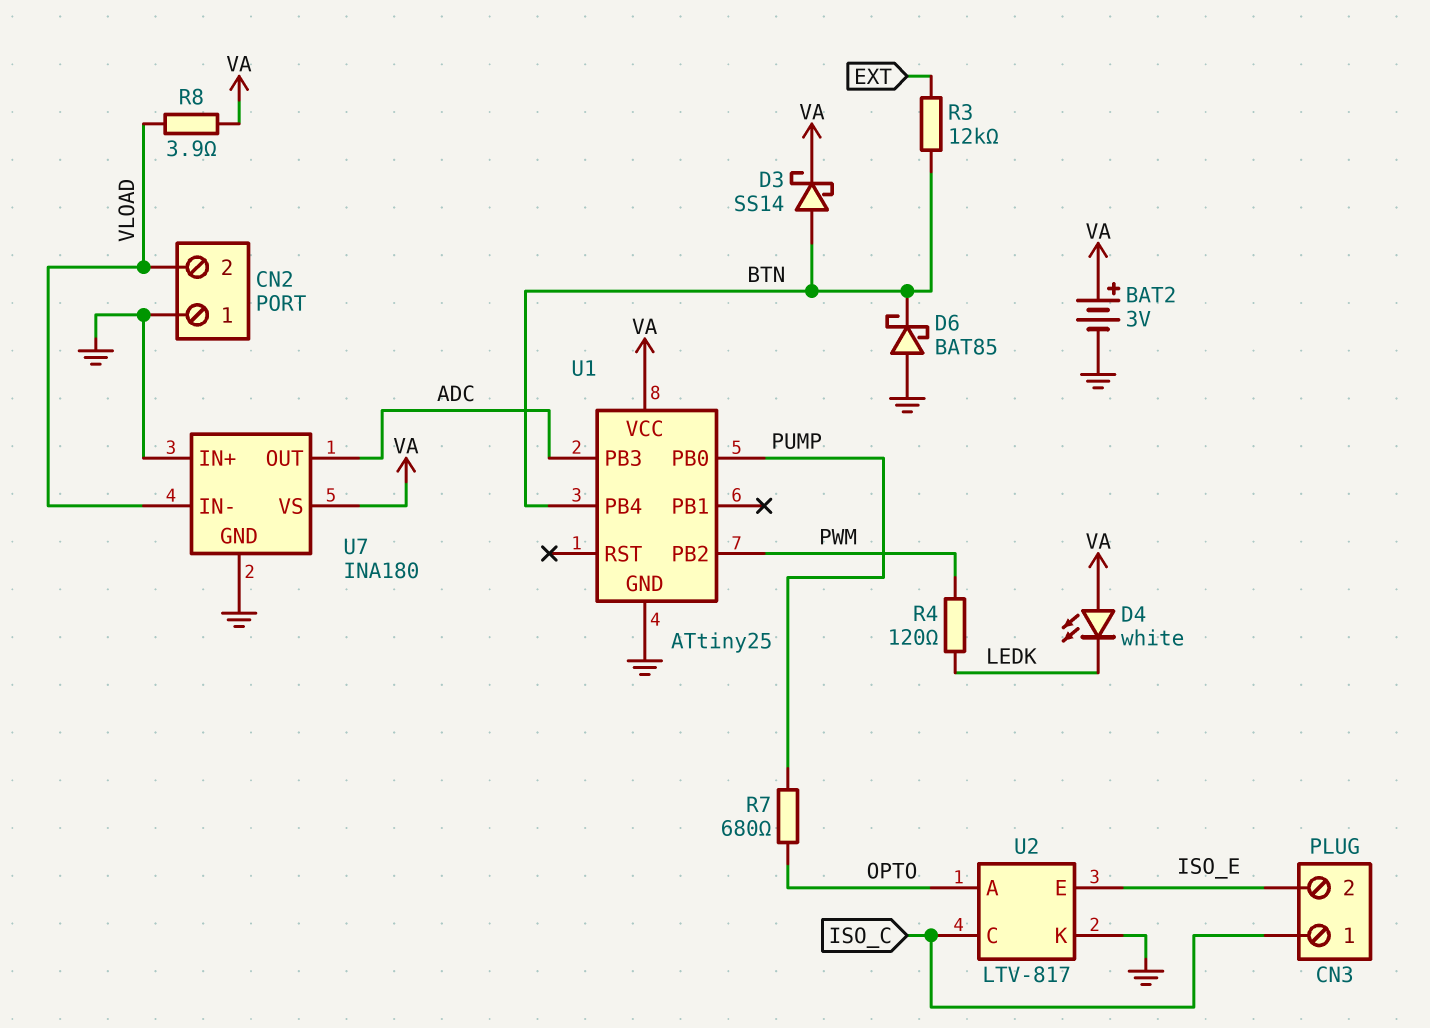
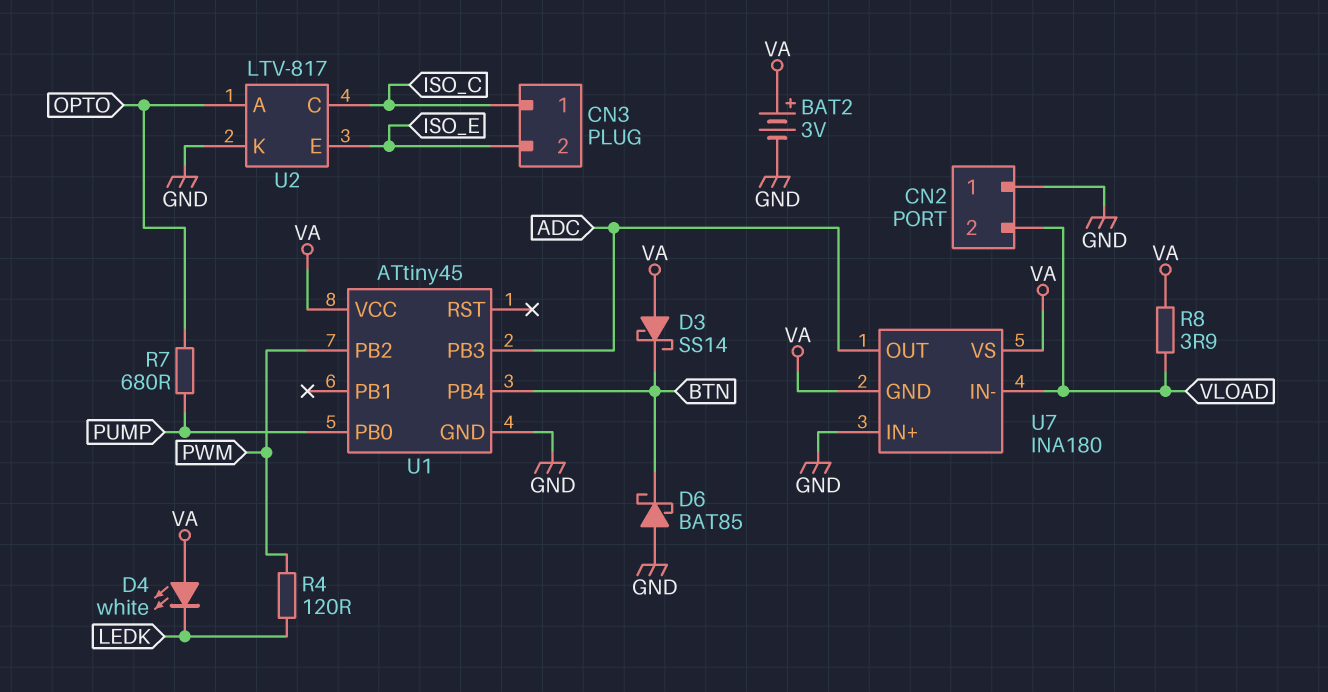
D3: schottky SS14 (A BTN, K VA) -> schottky SS14 (A VA, K BTN)
R3: 12k (BTN, EXT) -> none
U1: ATtiny25 -> ATtiny45
U7 pin GND: GND -> VA

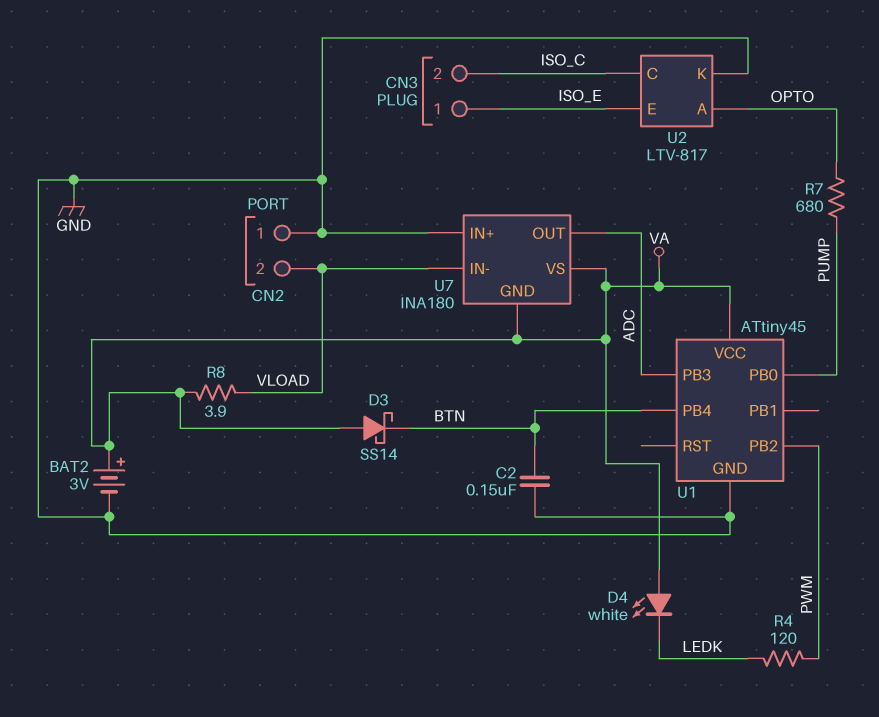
C2: none -> 150nF (BTN, GND)
CN3 pin 1: ISO_C -> ISO_E
CN3 pin 2: ISO_E -> ISO_C
D6: schottky BAT85 (A GND, K BTN) -> none

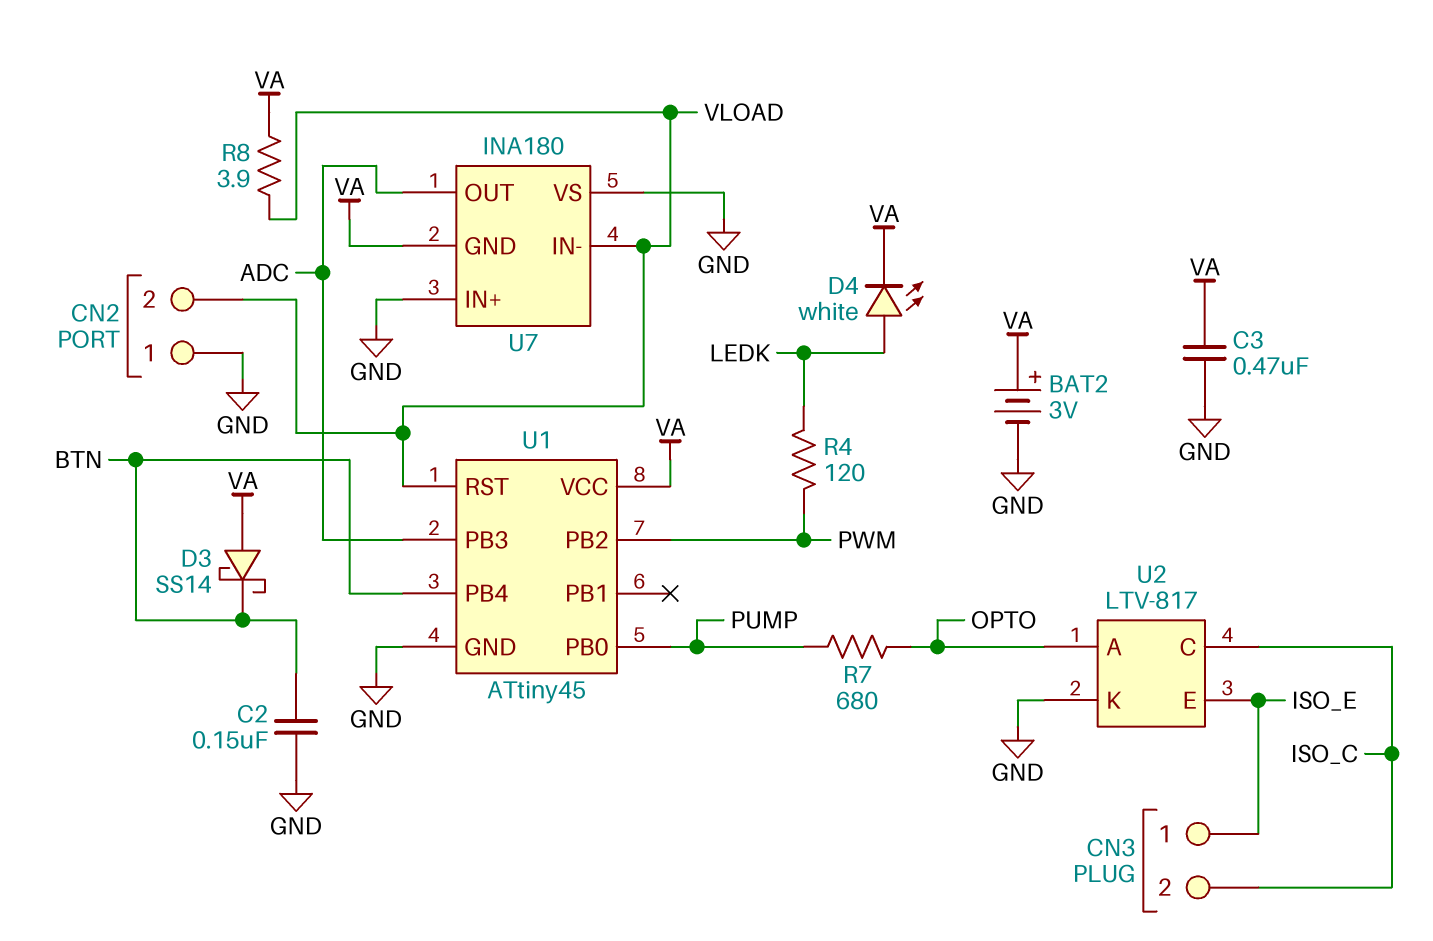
C3: none -> 470nF (GND, VA)
D4: LED white (A VA, K LEDK) -> LED white (A LEDK, K VA)
U1 pin RST: none -> VLOAD
U7 pin VS: VA -> GND

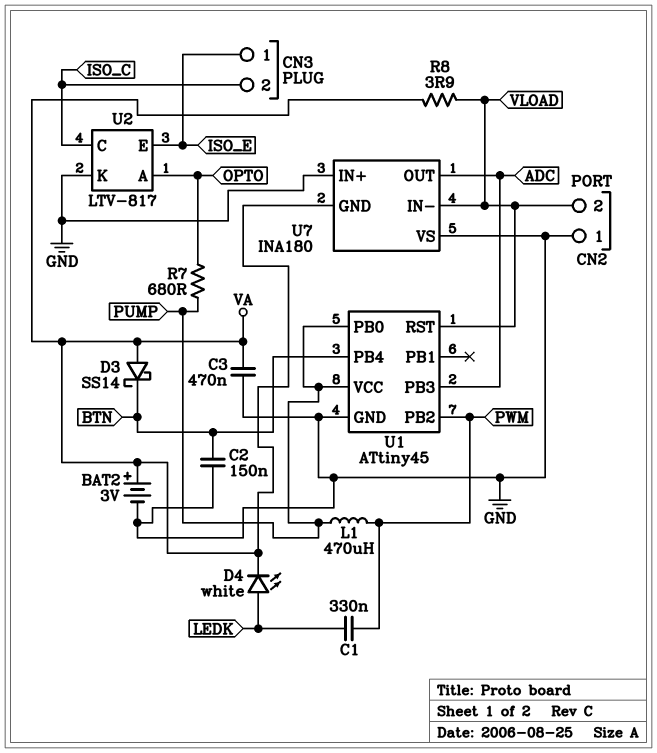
C1: none -> 330nF (LEDK, PWM)
L1: none -> 470uH (PUMP, PWM)
R4: 120 (LEDK, PWM) -> none
U1 pin VCC: VA -> PUMP

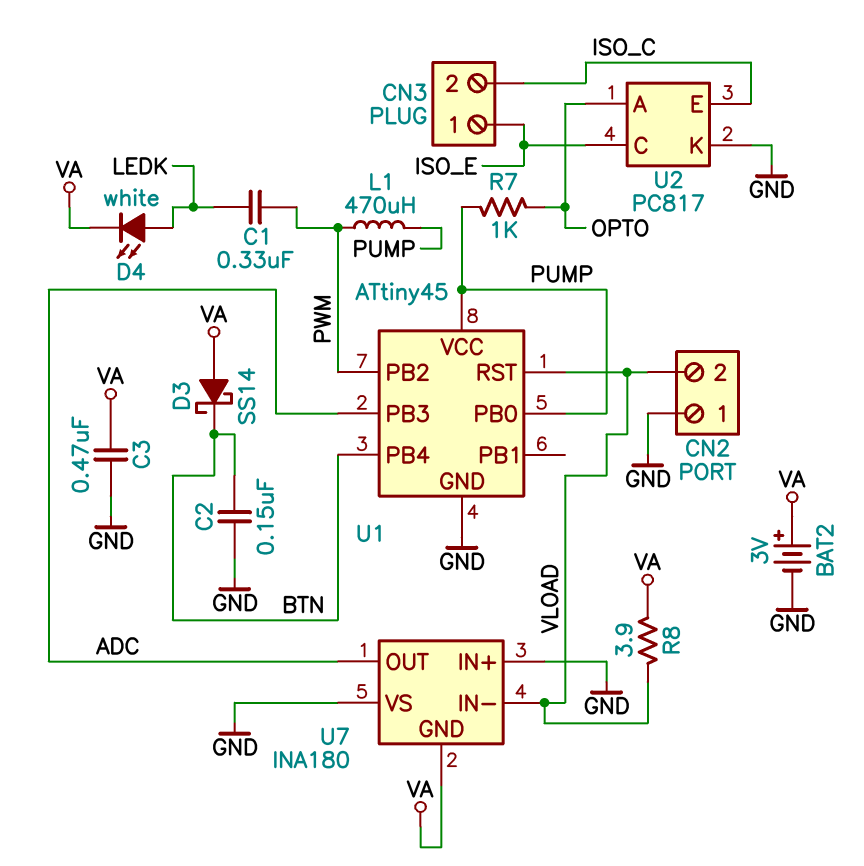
R7: 680 (OPTO, PUMP) -> 1k (OPTO, PUMP)
U2: LTV-817 -> PC817
U2 pin C: ISO_C -> ISO_E
U2 pin E: ISO_E -> ISO_C

